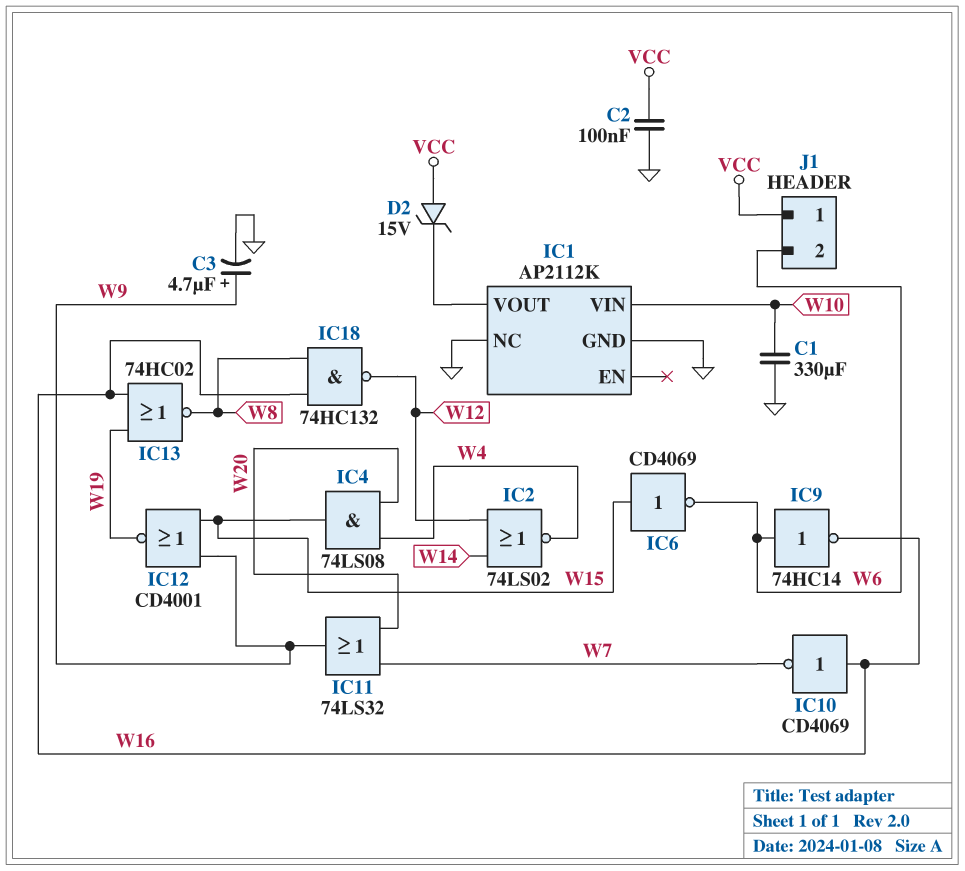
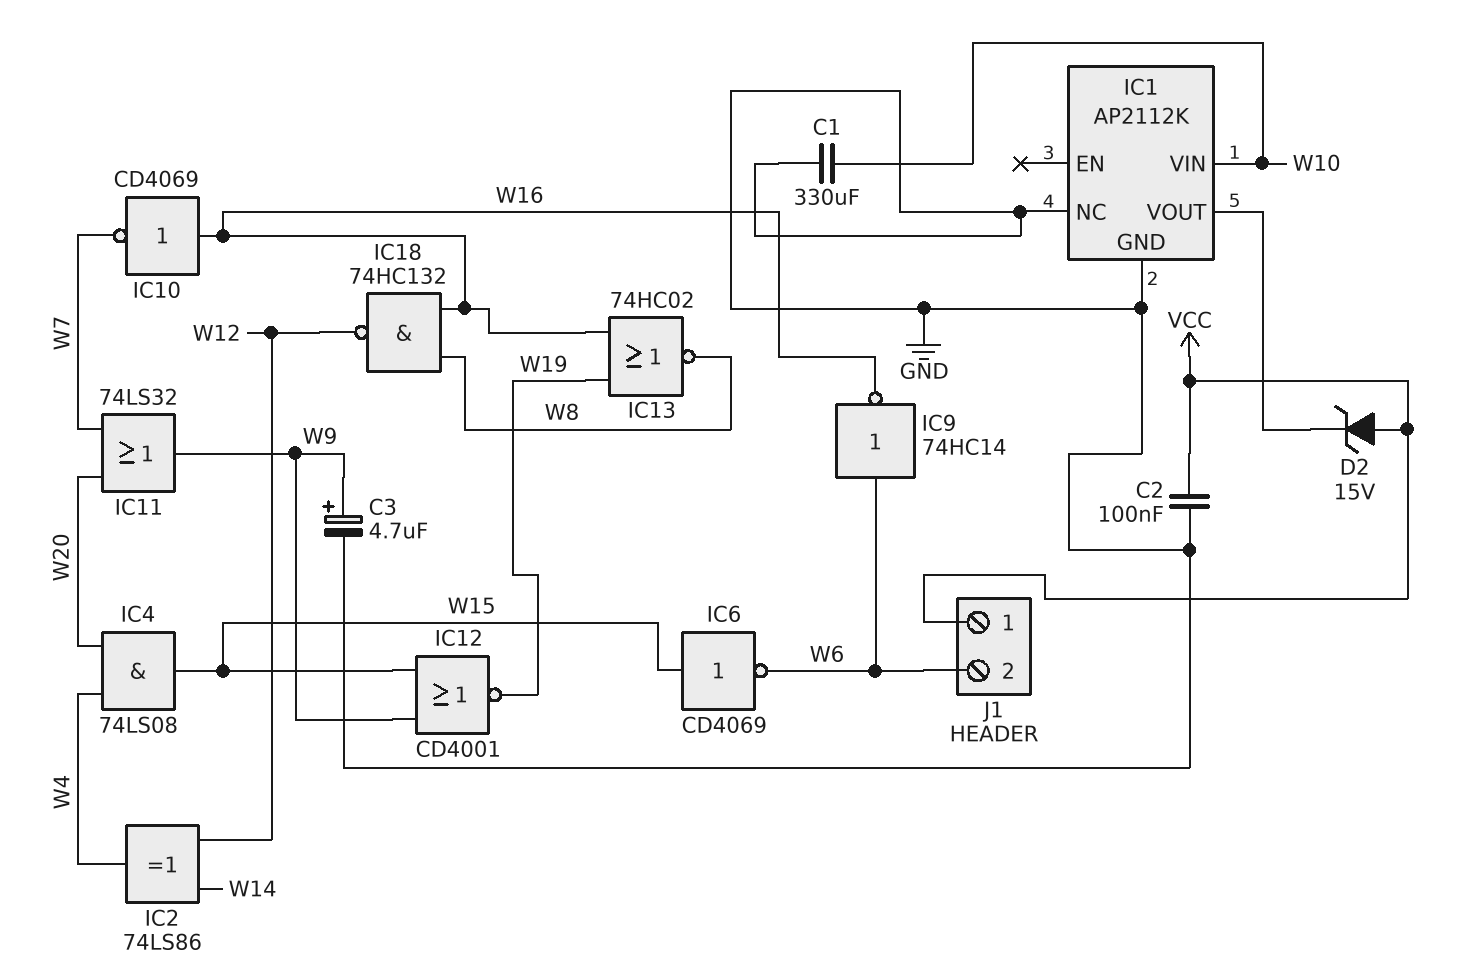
IC2: NOR 74LS02 (in W12, in W14, out W4) -> XOR 74LS86 (in W12, in W14, out W4)

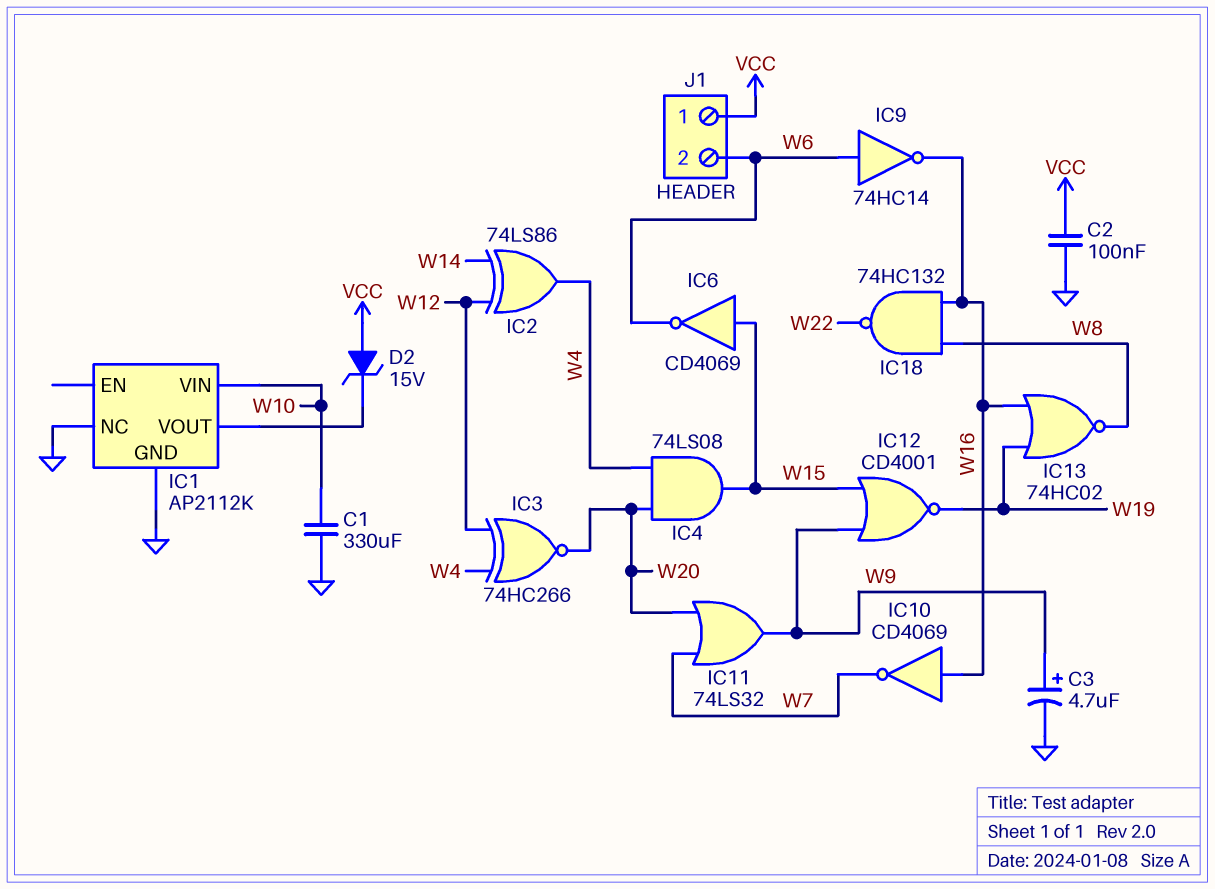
IC3: none -> XNOR 74HC266 (in W4, in W12, out W20)
IC18: NAND 74HC132 (in W8, in W16, out W12) -> NAND 74HC132 (in W8, in W16, out W22)

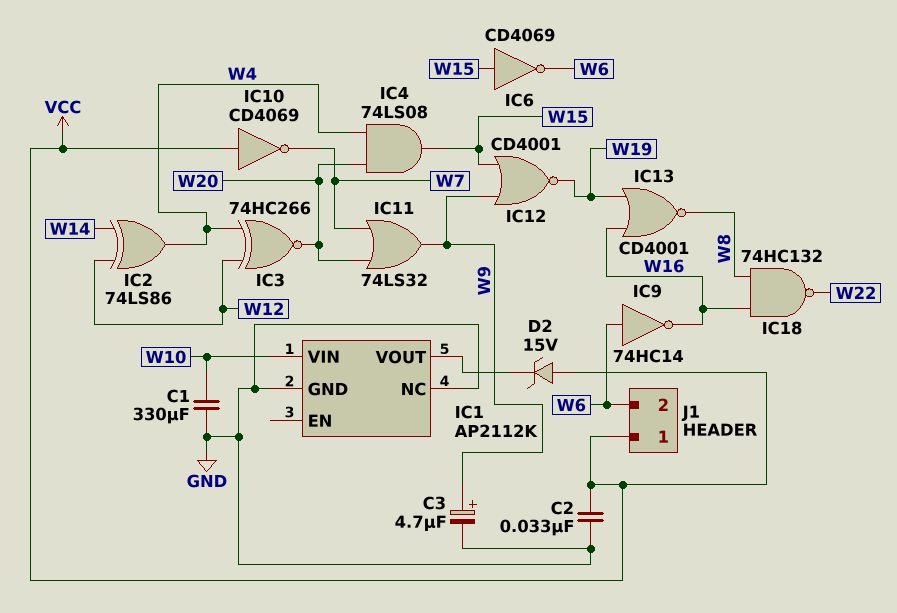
C2: 100nF (GND, VCC) -> 33nF (GND, VCC)
IC10: NOT CD4069 (in W16, out W7) -> NOT CD4069 (in VCC, out W7)
IC13: NOR 74HC02 (in W16, in W19, out W8) -> NOR CD4001 (in W16, in W19, out W8)

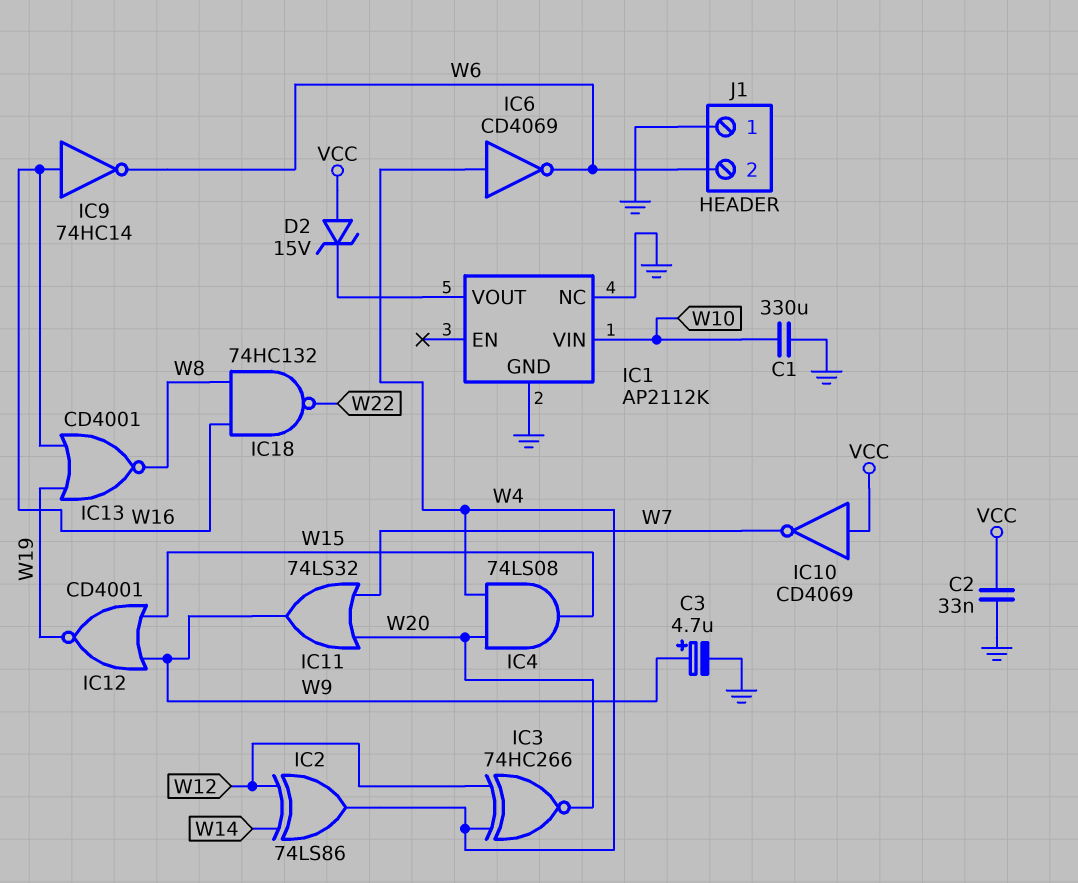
IC6: NOT CD4069 (in W15, out W6) -> NOT CD4069 (in W4, out W6)
IC9: NOT 74HC14 (in W6, out W16) -> NOT 74HC14 (in W16, out W6)
J1 pin 1: VCC -> GND

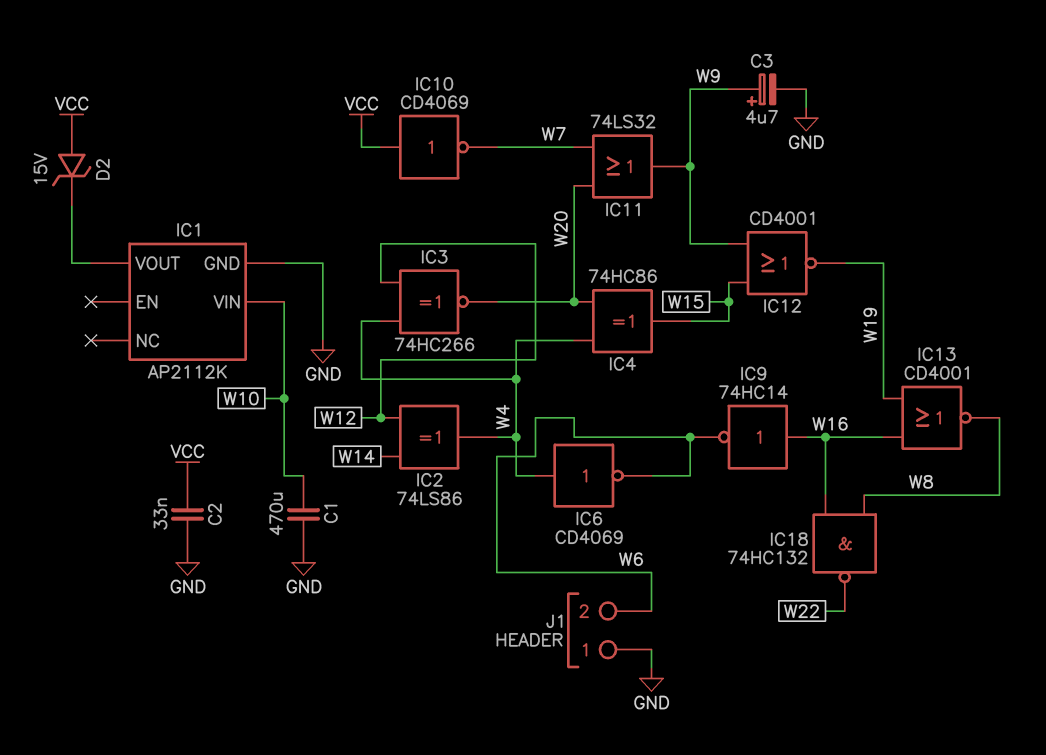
C1: 330uF (GND, W10) -> 470uF (GND, W10)
IC1 pin NC: GND -> none
IC4: AND 74LS08 (in W4, in W20, out W15) -> XOR 74HC86 (in W4, in W20, out W15)

